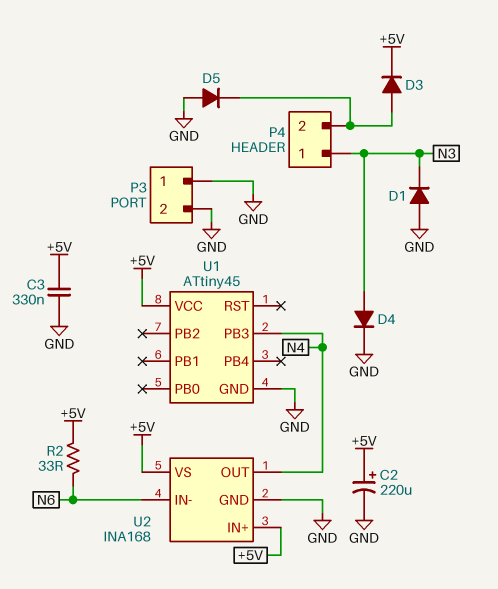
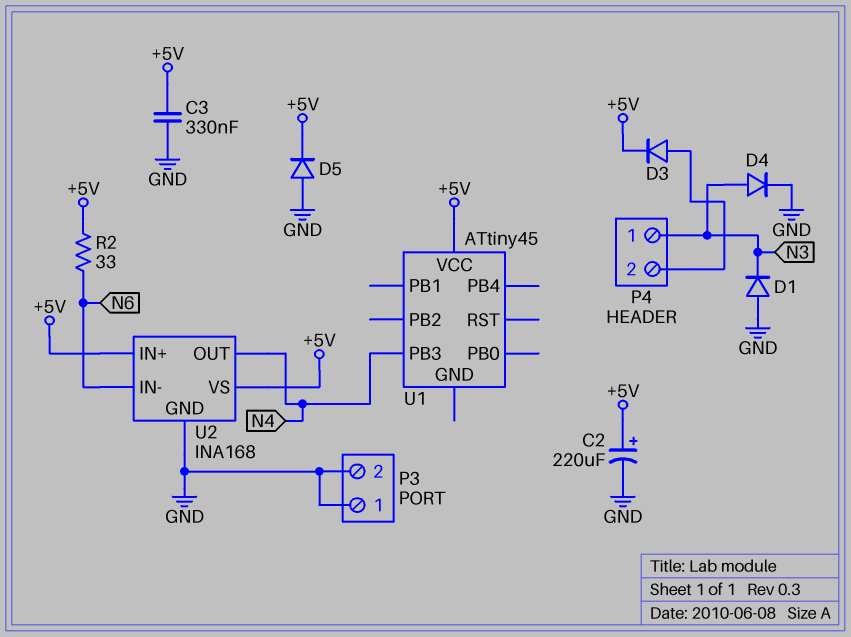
D5: diode (A GND, K P4/2) -> diode (A GND, K +5V)
U1 pin GND: GND -> none

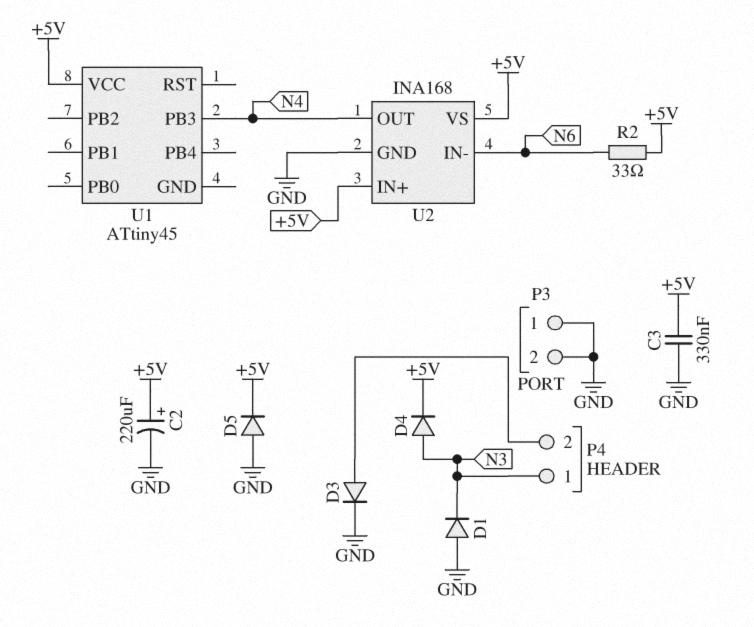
D3: diode (A P4/2, K +5V) -> diode (A P4/2, K GND)
D4: diode (A N3, K GND) -> diode (A N3, K +5V)

